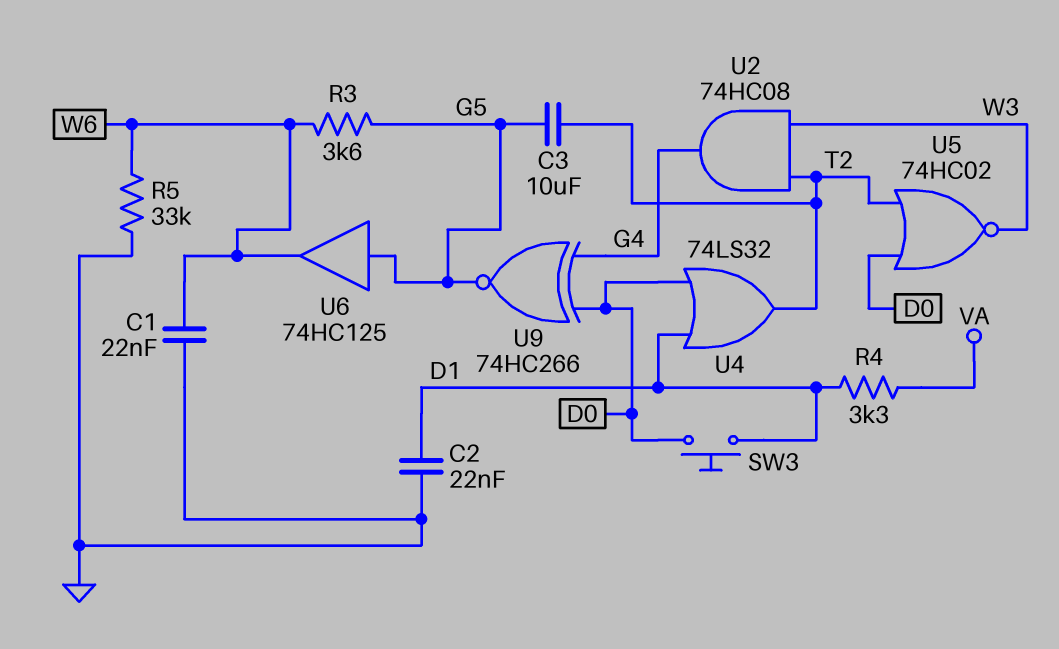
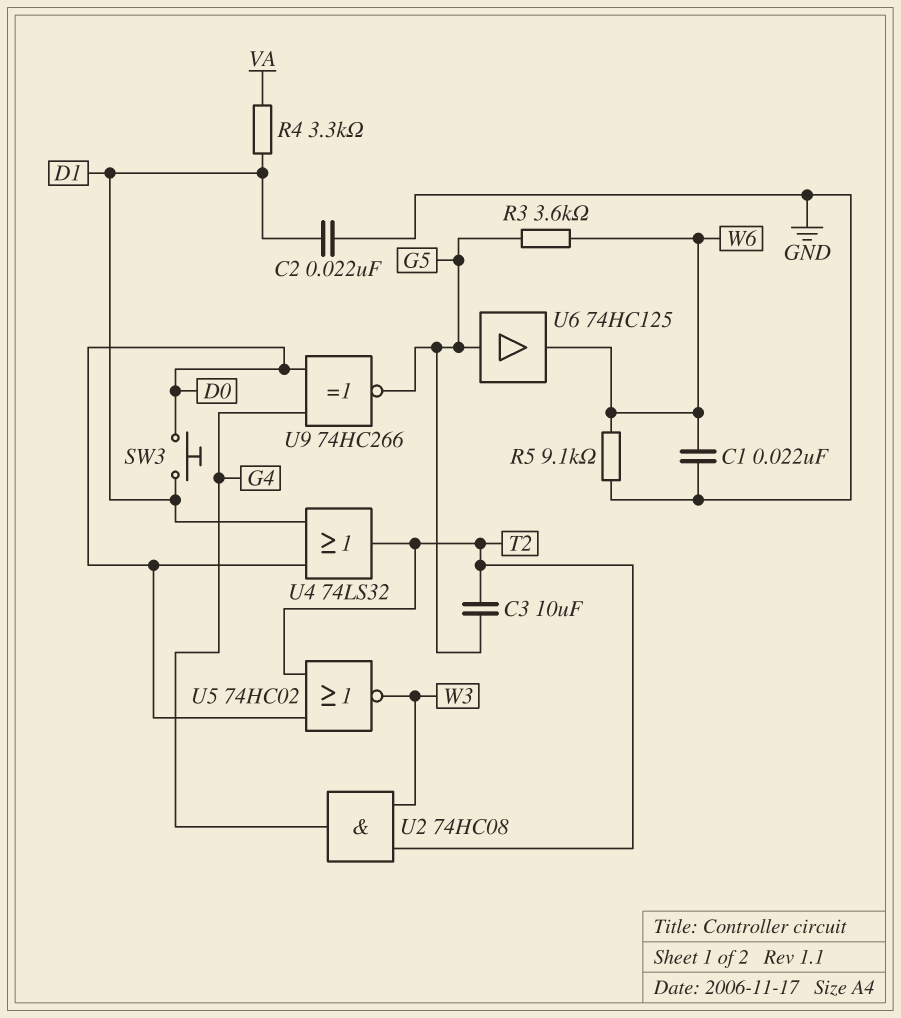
R5: 33k (GND, W6) -> 9.1k (GND, W6)

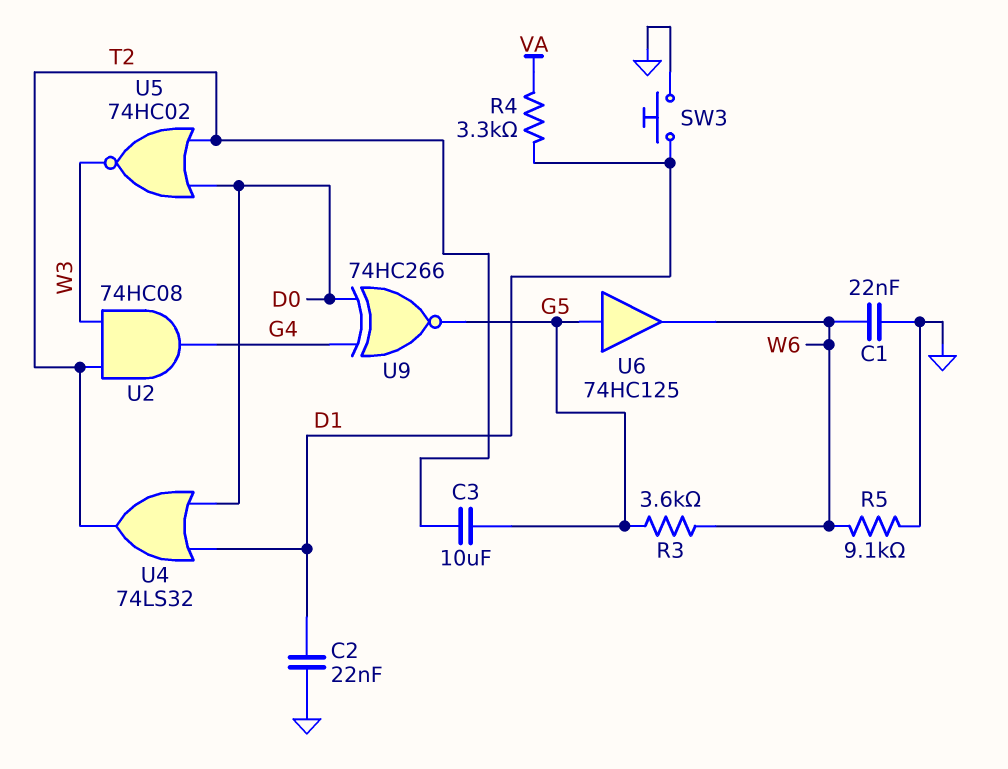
SW3: button (D0, D1) -> button (D1, GND)

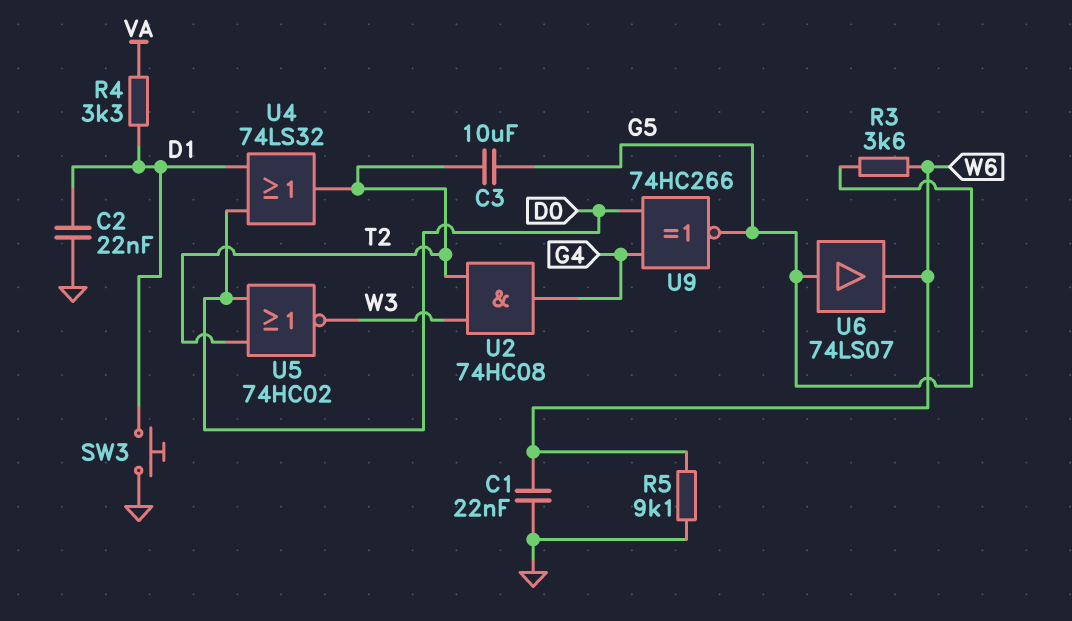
U6: buffer 74HC125 (in G5, out W6) -> buffer 74LS07 (in G5, out W6)

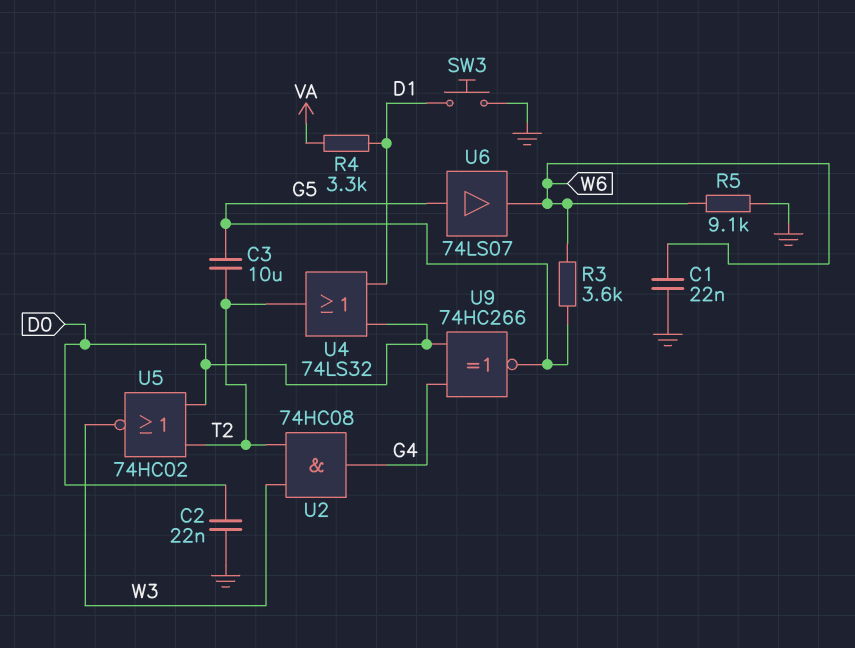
C2: 22nF (D1, GND) -> 22nF (D0, GND)

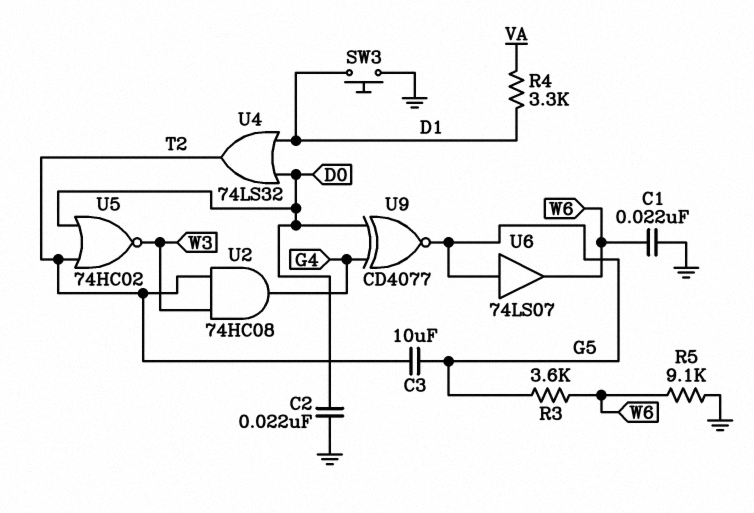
U9: XNOR 74HC266 (in D0, in G4, out G5) -> XNOR CD4077 (in D0, in G4, out G5)

